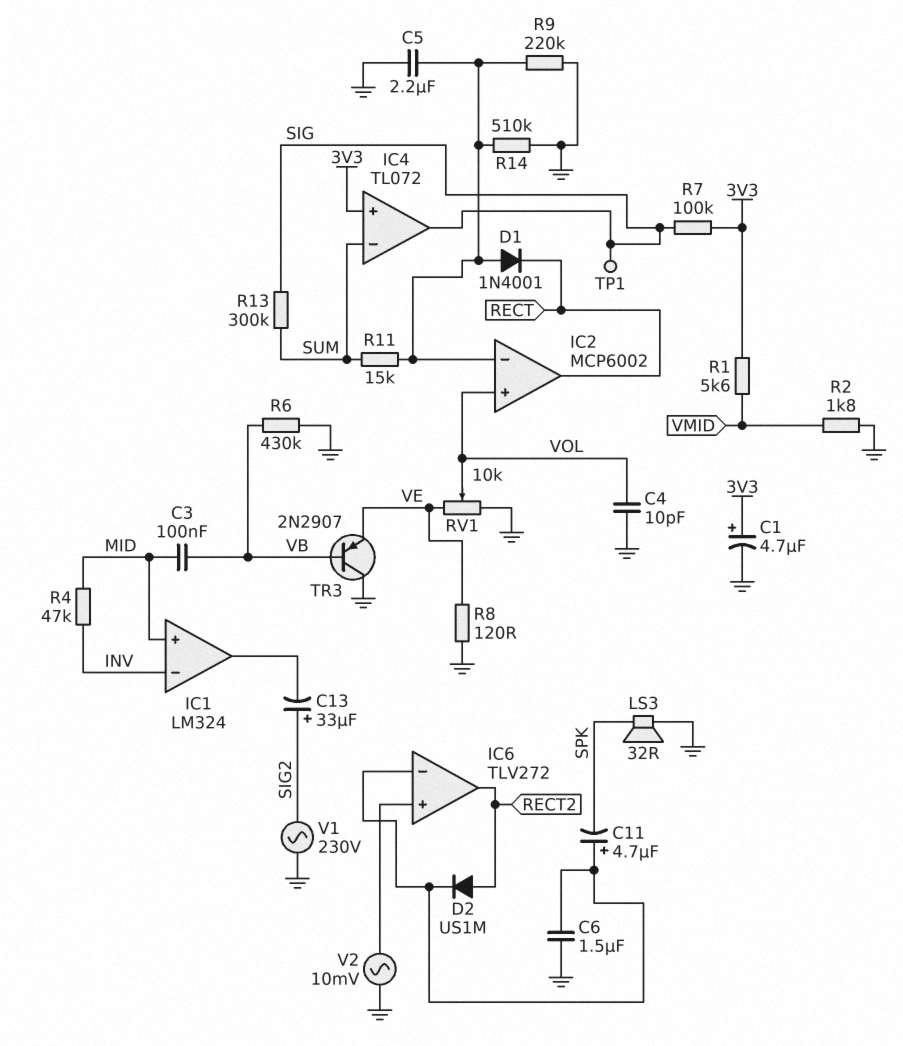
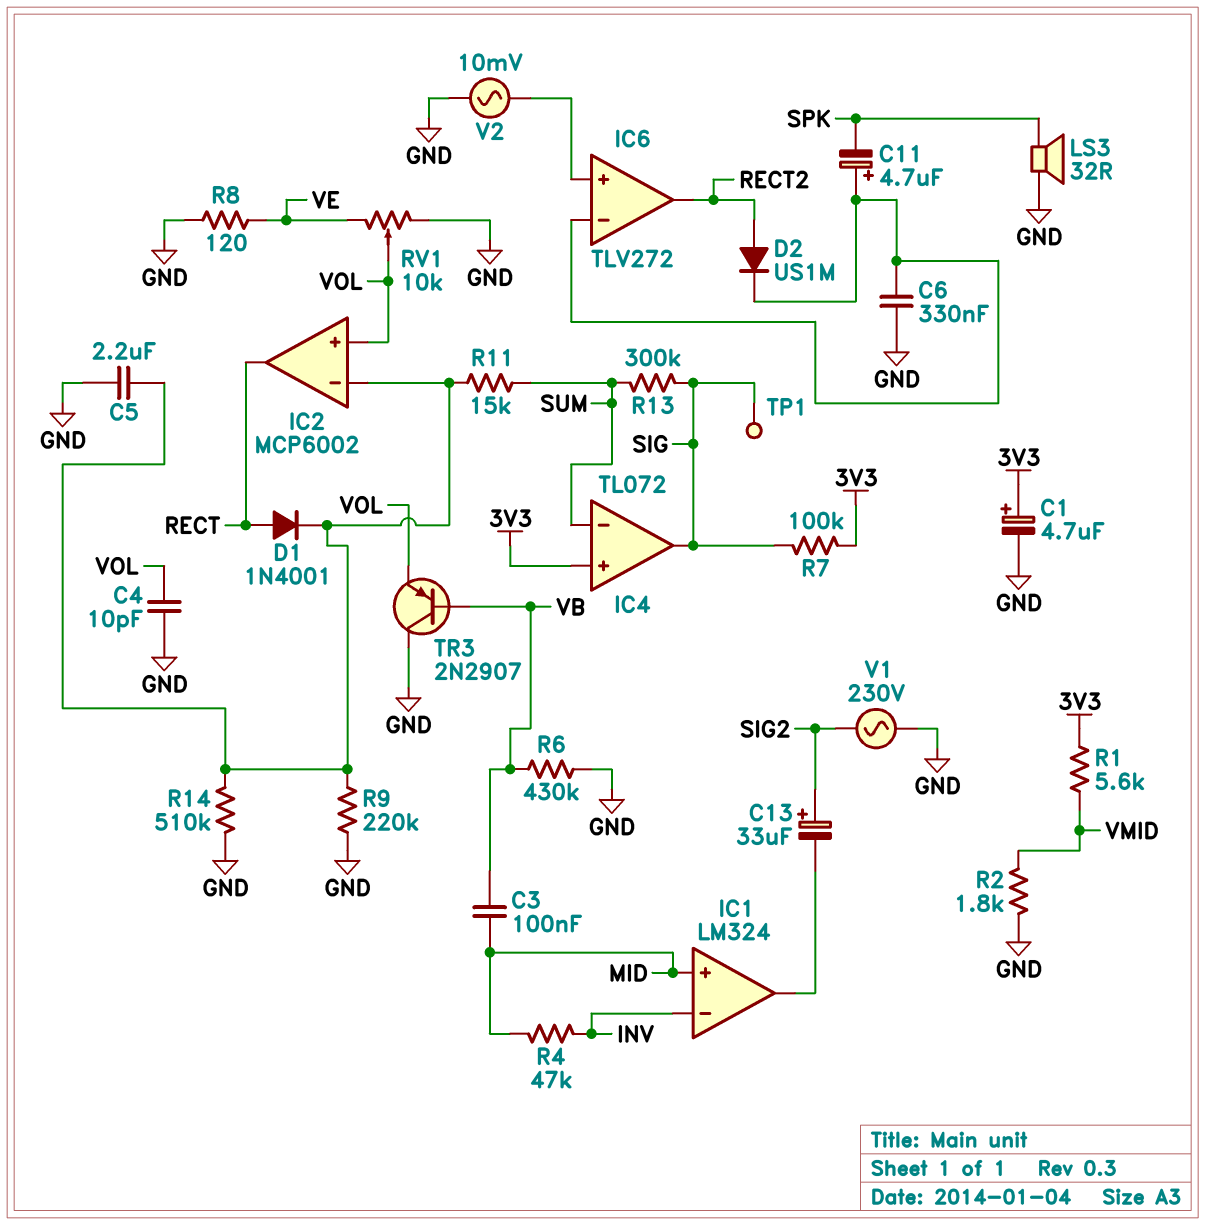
C6: 1.5uF (GND, IC6/in-) -> 330nF (GND, IC6/in-)
D1: diode 1N4001 (A IC2/in-, K RECT) -> diode 1N4001 (A RECT, K IC2/in-)
TR3: PNP 2N2907 (B VB, C GND, E VE) -> PNP 2N2907 (B VB, C GND, E VOL)

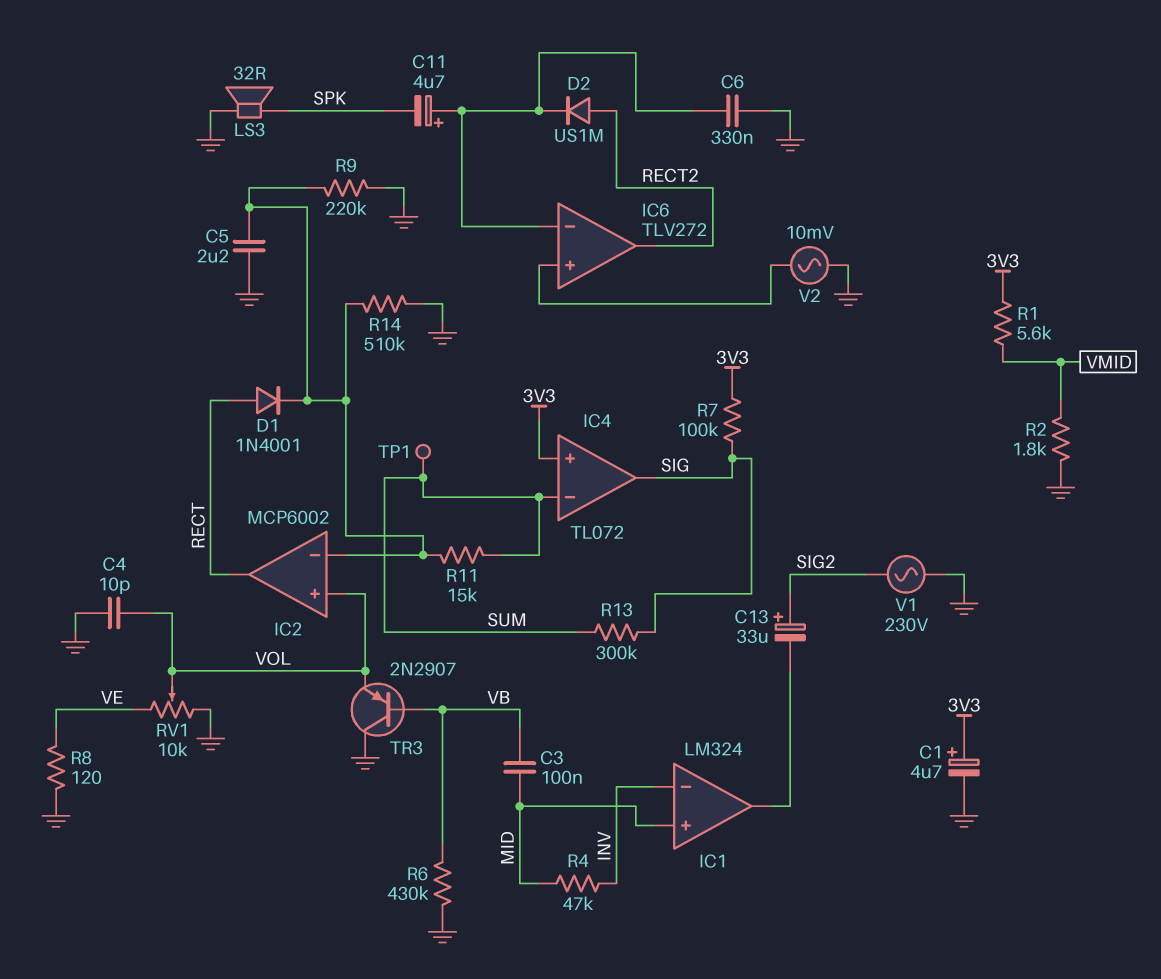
TP1: test point (SIG) -> test point (SUM)

